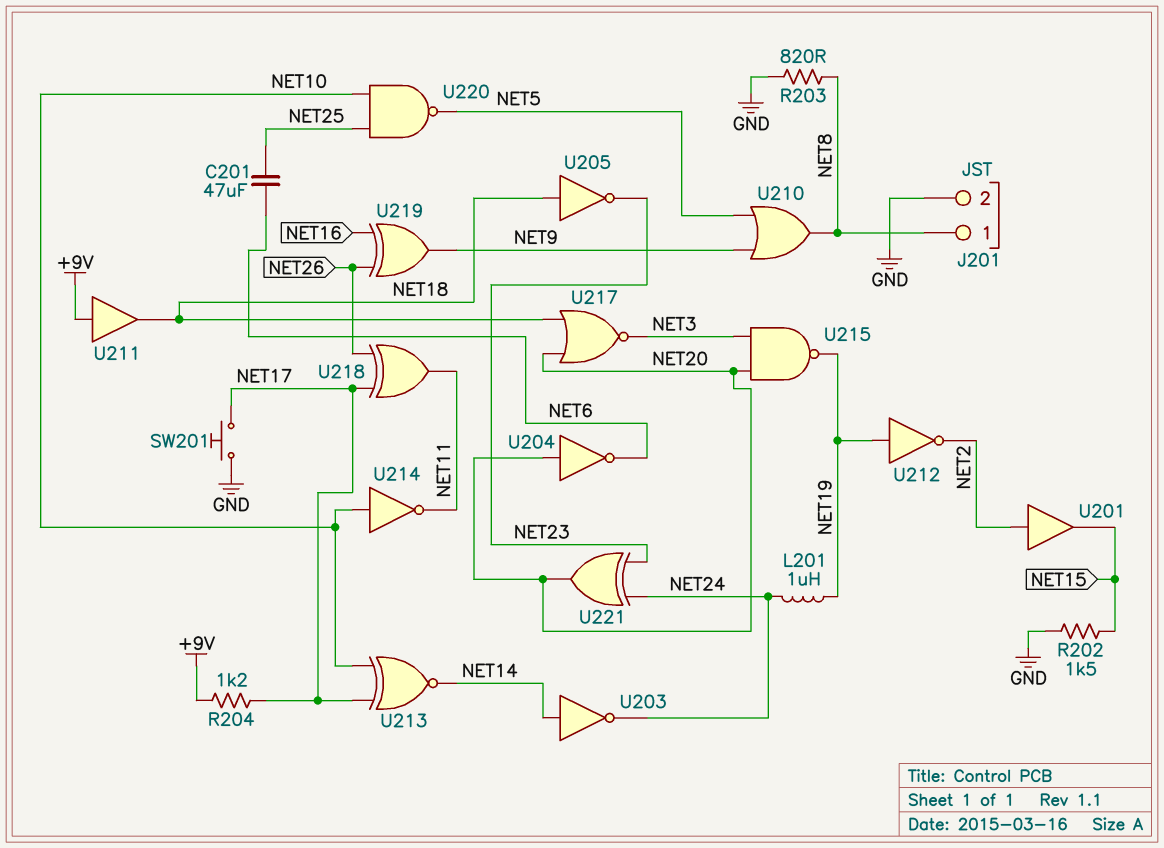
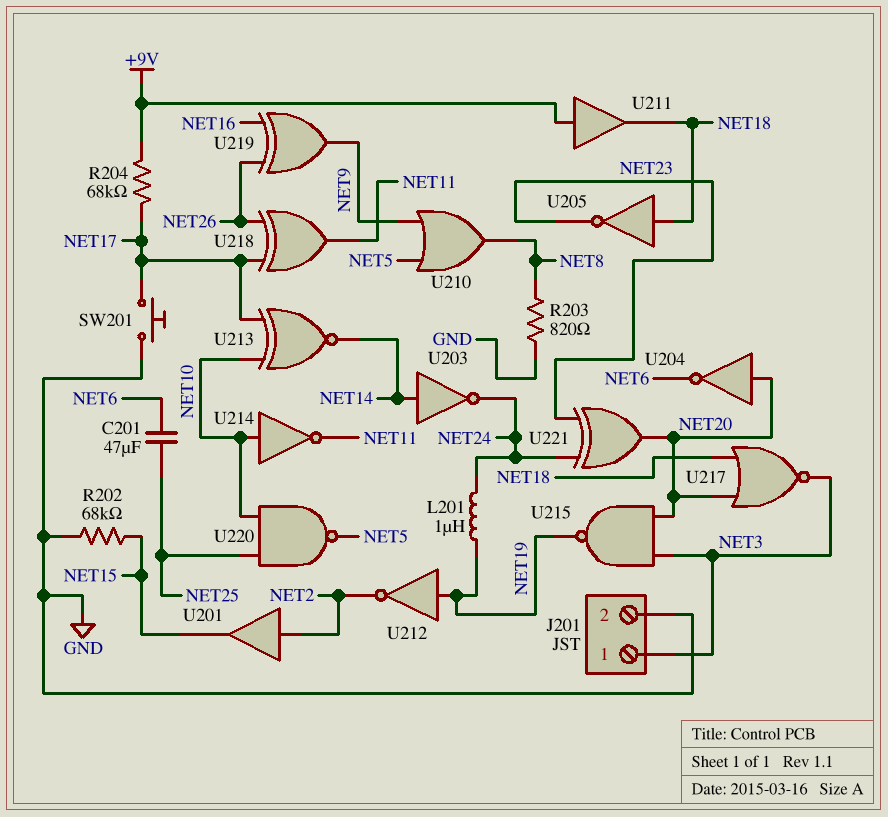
J201 pin 1: NET8 -> NET3
R202: 1.5k (GND, NET15) -> 68k (GND, NET15)
R204: 1.2k (+9V, NET17) -> 68k (+9V, NET17)

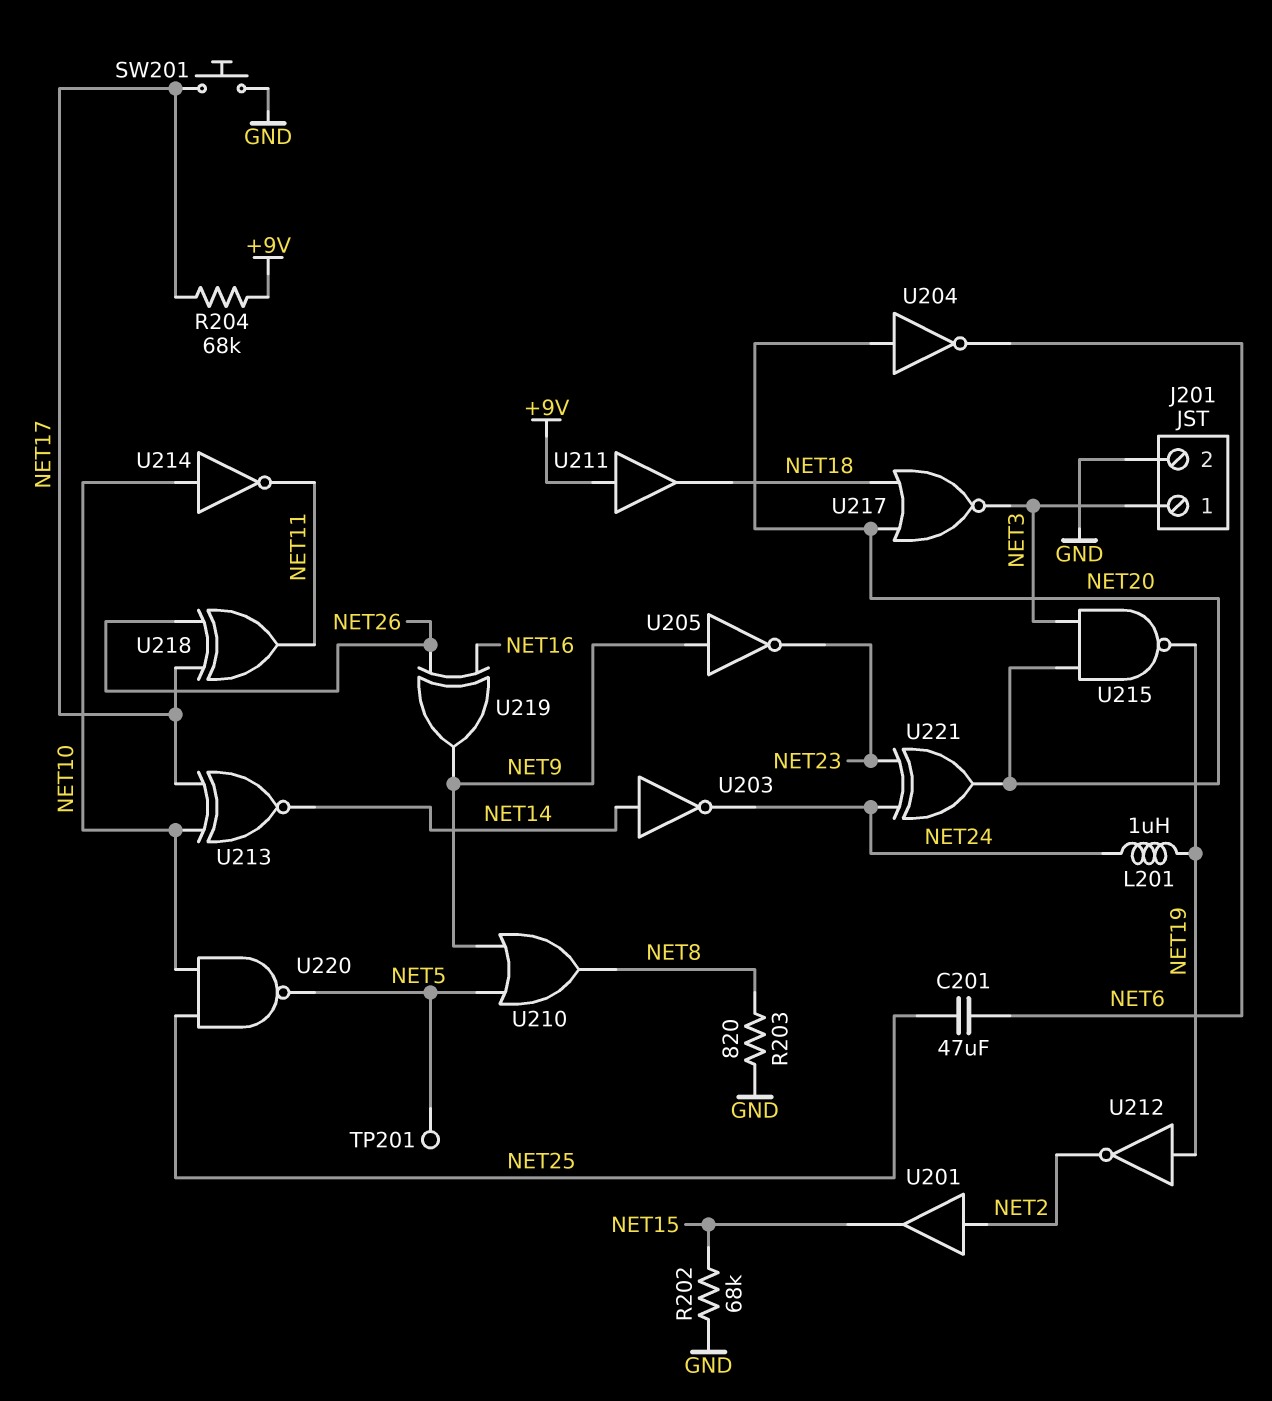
TP201: none -> test point (NET5)
U205: NOT (in NET18, out NET23) -> NOT (in NET9, out NET23)

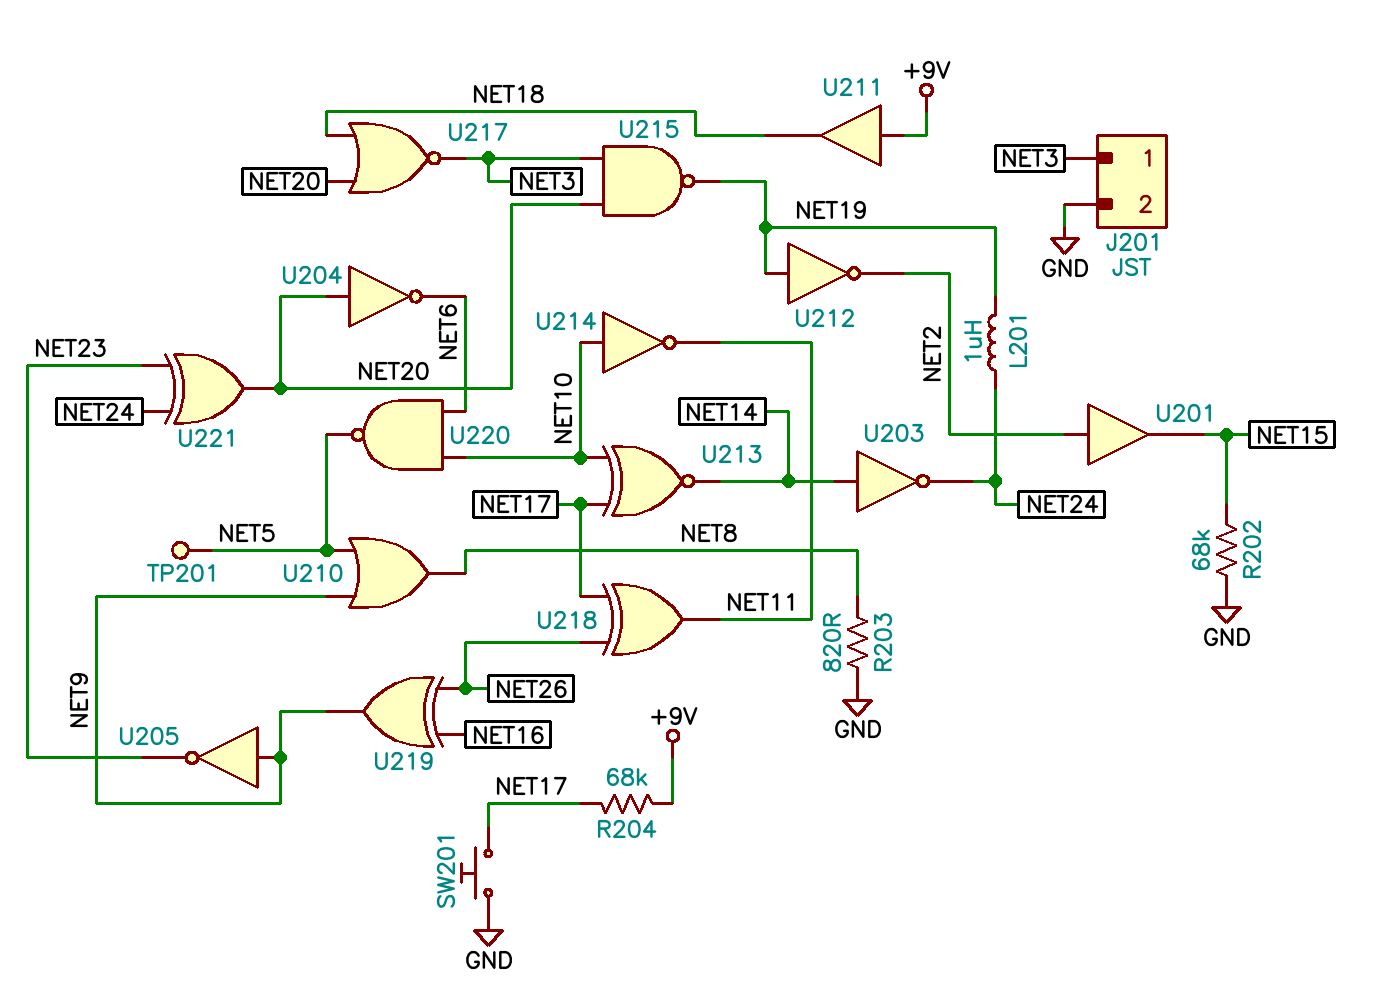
C201: 47uF (NET6, NET25) -> none
U220: NAND (in NET10, in NET25, out NET5) -> NAND (in NET6, in NET10, out NET5)

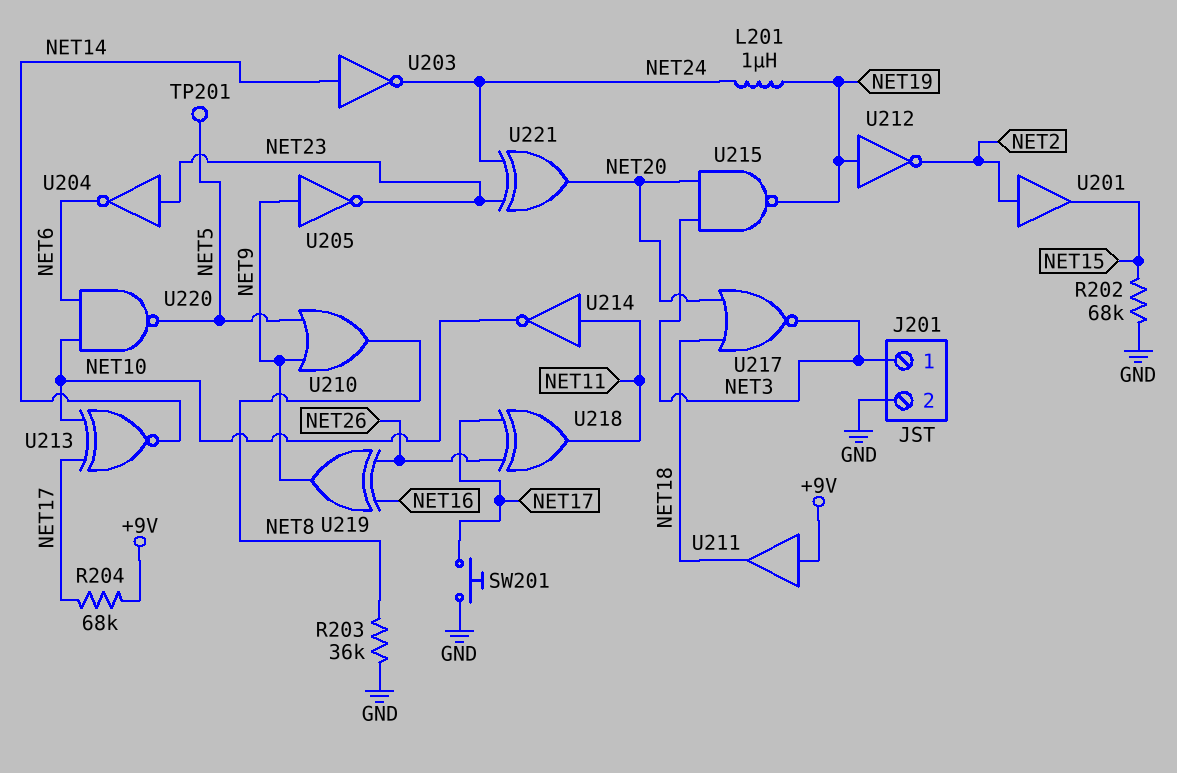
R203: 820 (GND, NET8) -> 36k (GND, NET8)
U204: NOT (in NET20, out NET6) -> NOT (in NET23, out NET6)
U214: NOT (in NET10, out NET11) -> NOT (in NET11, out NET10)

